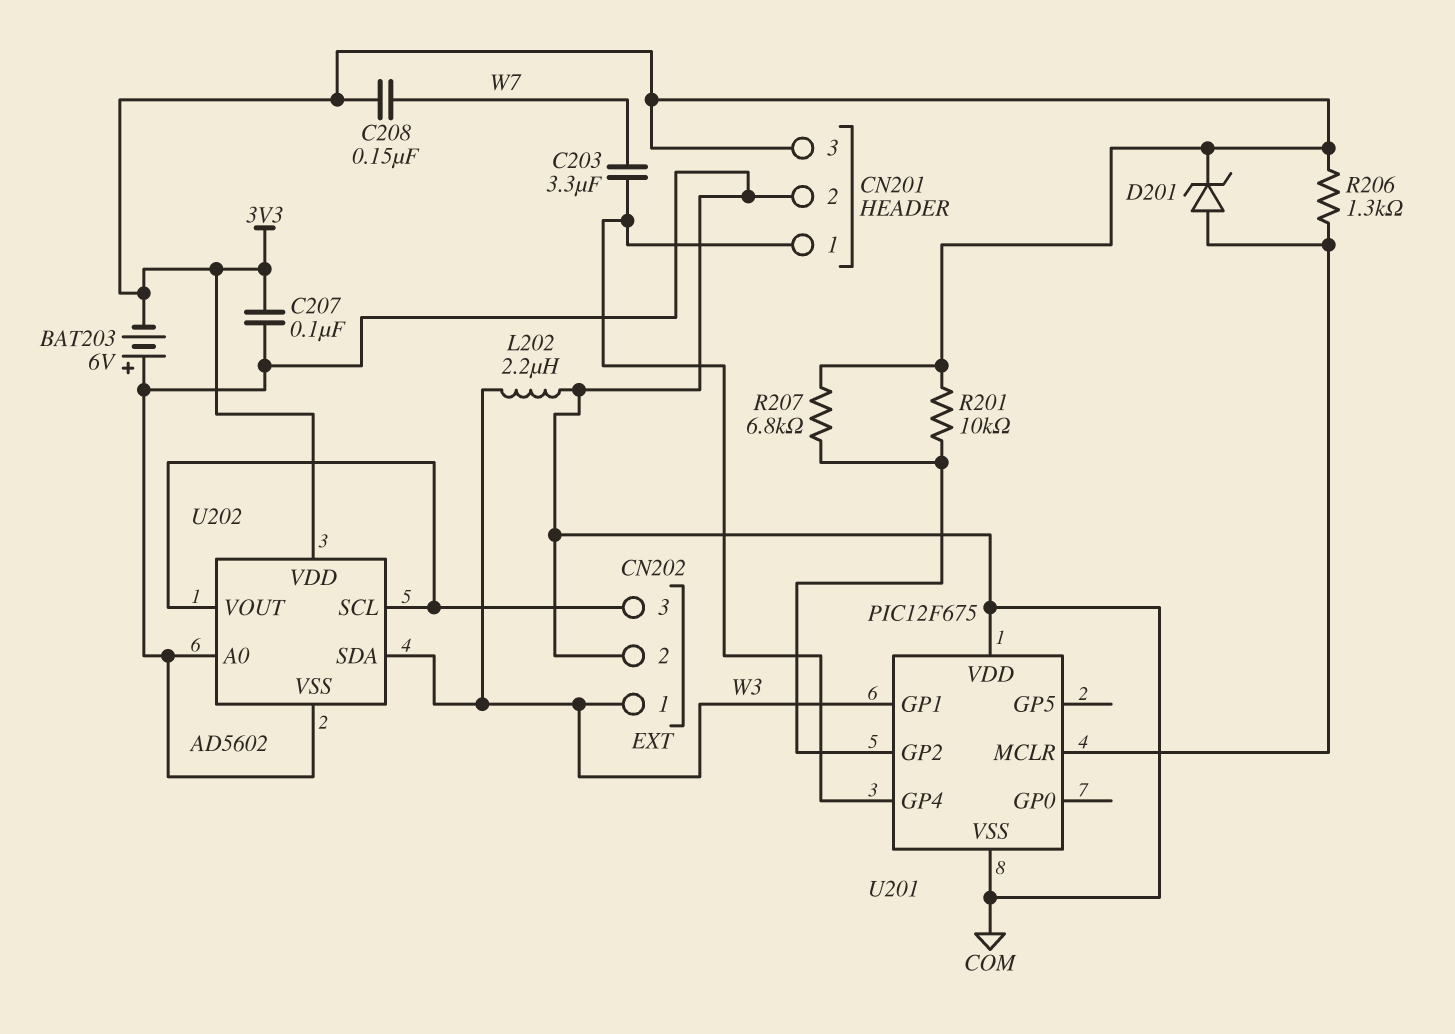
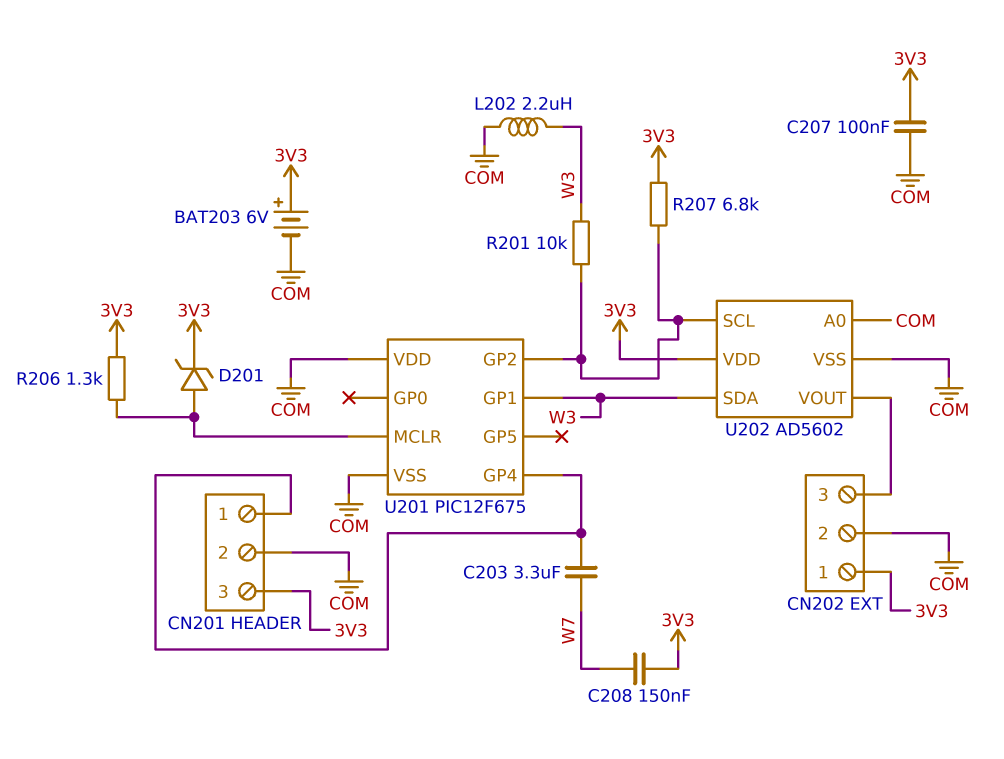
BAT203: 6V (plus COM, minus 3V3) -> 6V (plus 3V3, minus COM)
CN202 pin 1: W3 -> 3V3
R201: 10k (3V3, U201/GP2) -> 10k (U201/GP2, W3)
U202 pin SCL: CN202/3 -> U201/GP2

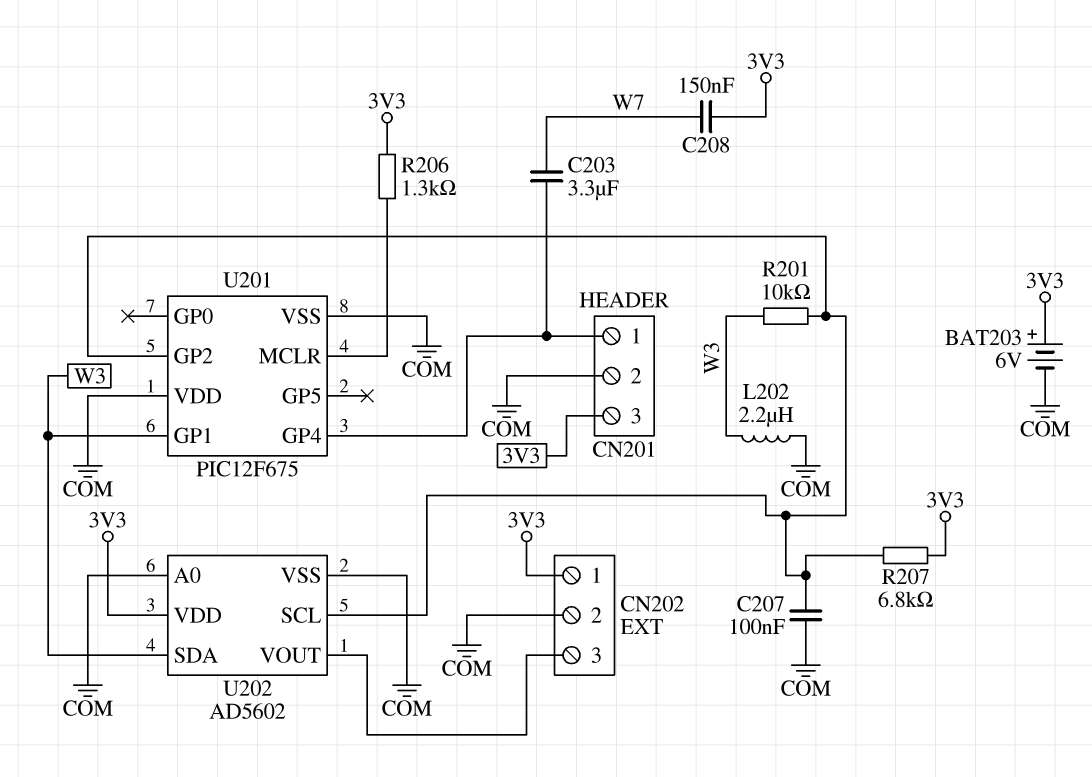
C207: 100nF (3V3, COM) -> 100nF (COM, U201/GP2)
D201: zener (A U201/MCLR, K 3V3) -> none

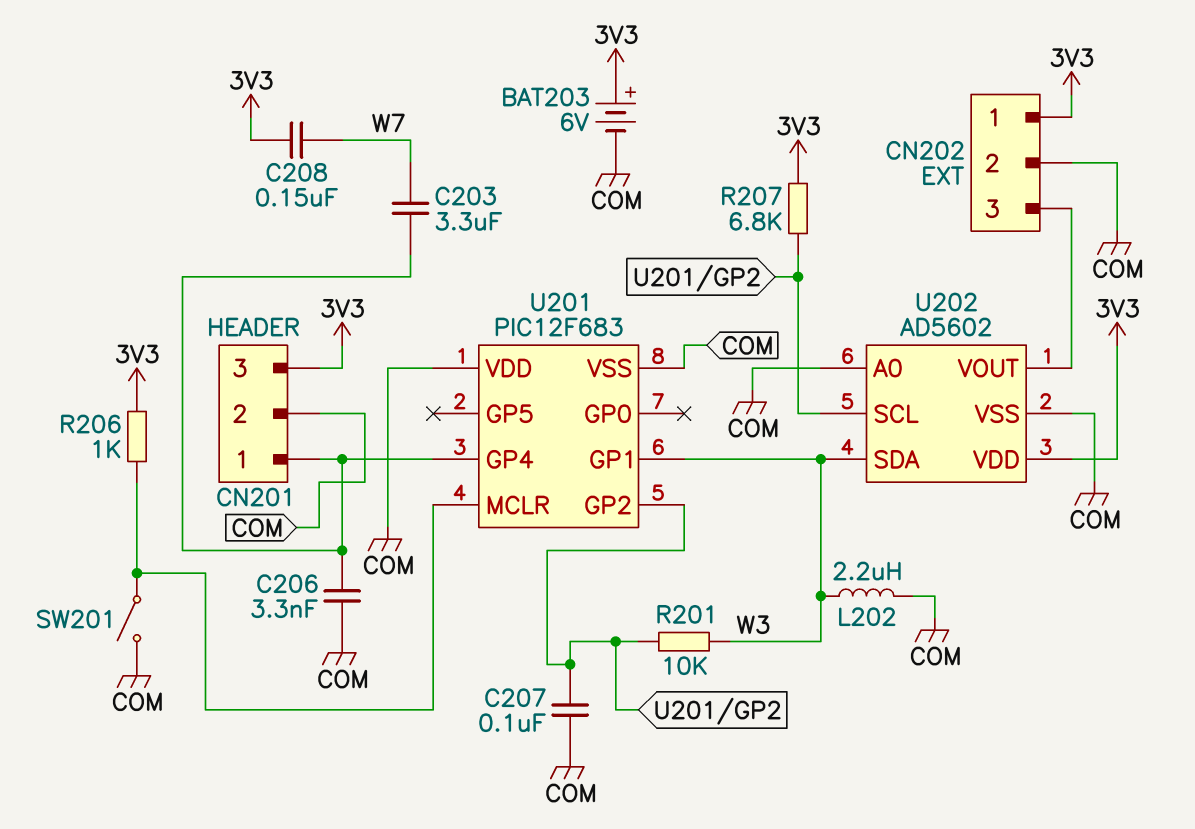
C206: none -> 3.3nF (CN201/1, COM)
R206: 1.3k (3V3, U201/MCLR) -> 1k (3V3, U201/MCLR)
SW201: none -> switch (COM, U201/MCLR)
U201: PIC12F675 -> PIC12F683

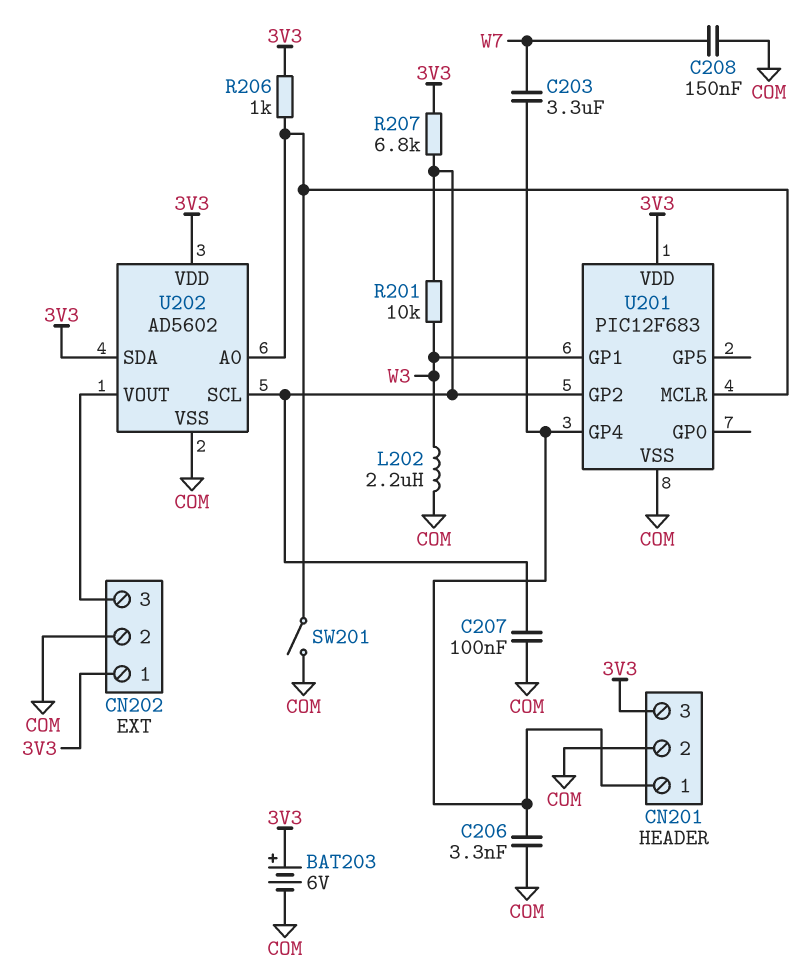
C208: 150nF (3V3, W7) -> 150nF (COM, W7)
U201 pin VDD: COM -> 3V3
U202 pin A0: COM -> U201/MCLR
U202 pin SDA: W3 -> 3V3

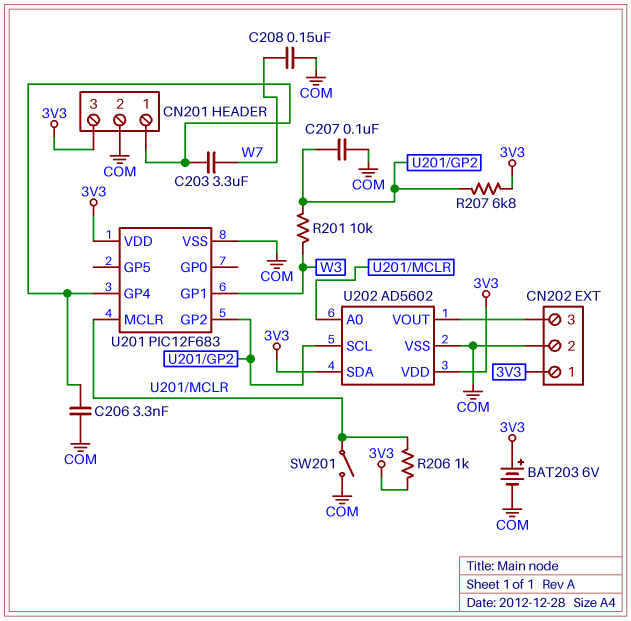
L202: 2.2uH (COM, W3) -> none

